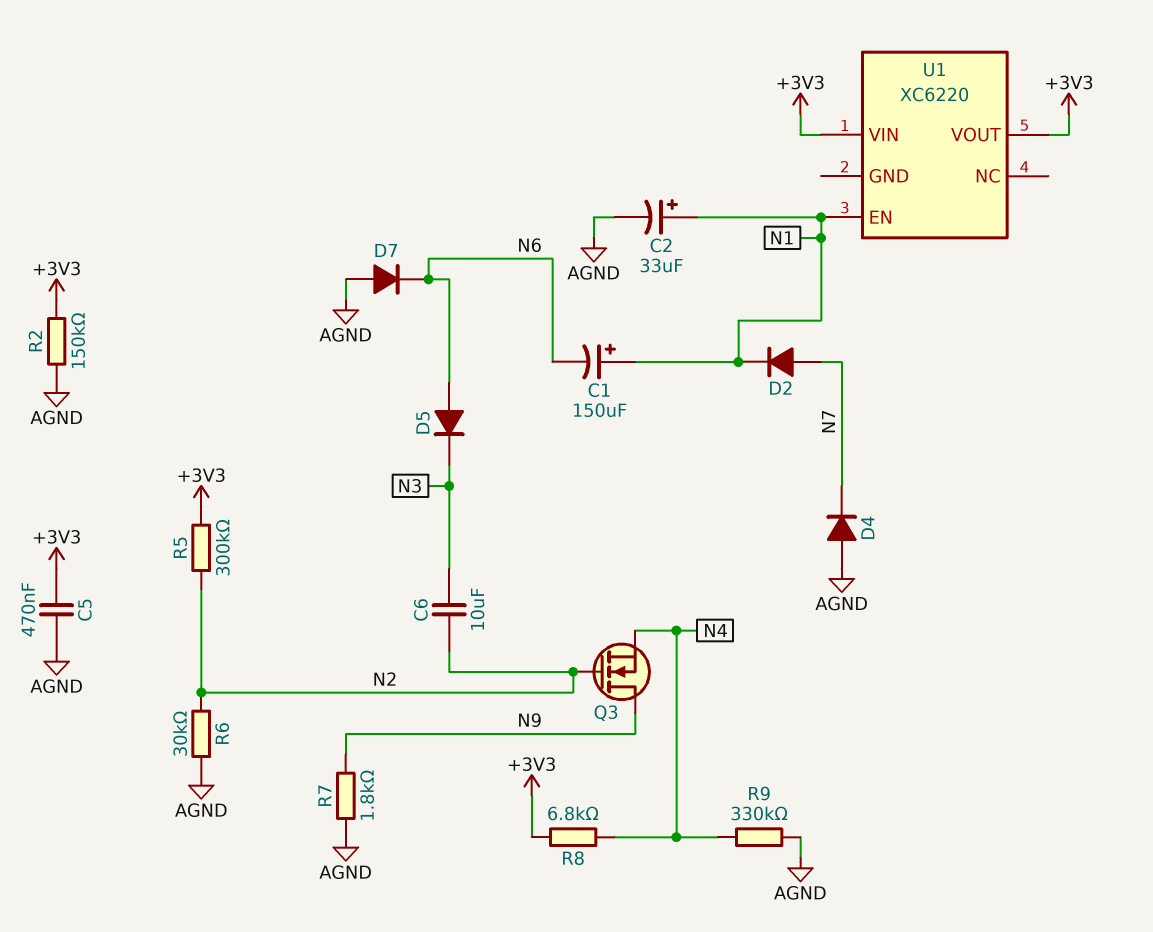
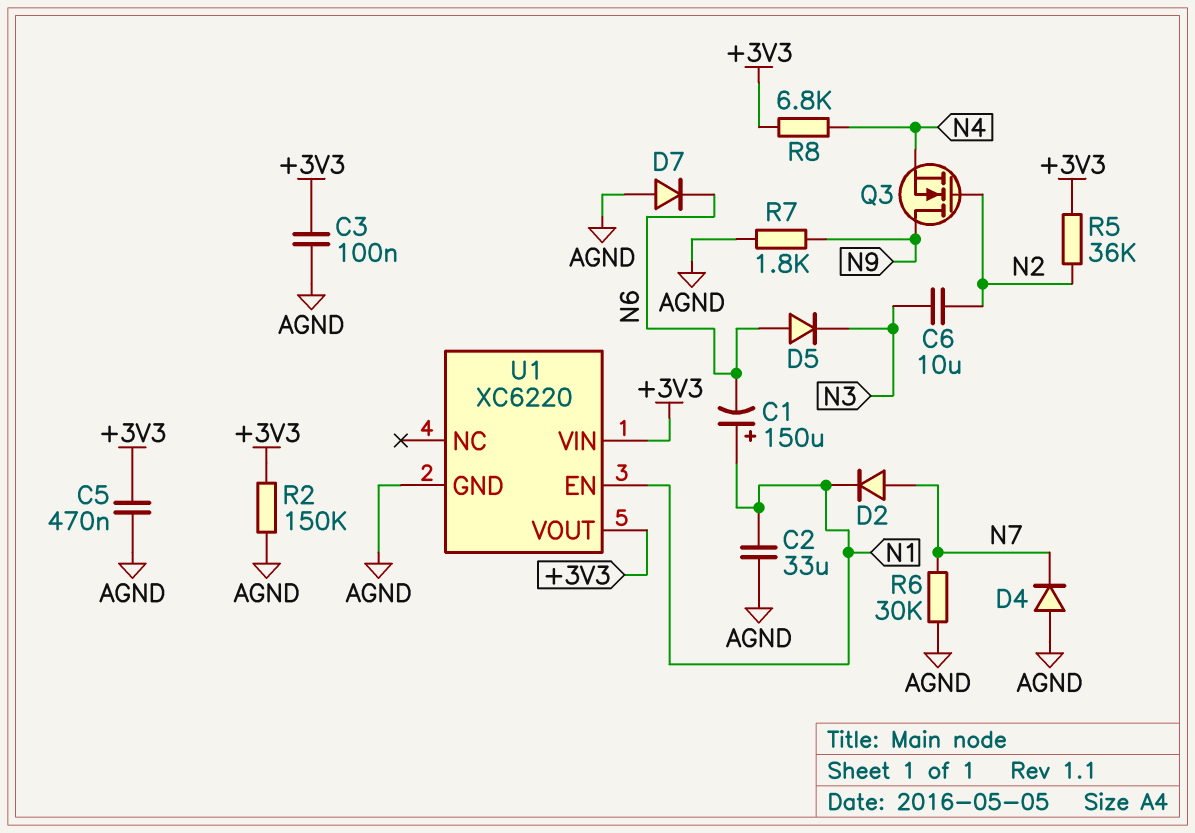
C2: 33uF (plus N1, minus AGND) -> 33uF (AGND, N1)
C3: none -> 100nF (+3V3, AGND)
R5: 300k (+3V3, N2) -> 36k (+3V3, N2)
R6: 30k (AGND, N2) -> 30k (AGND, N7)
R9: 330k (AGND, N4) -> none
U1 pin GND: none -> AGND

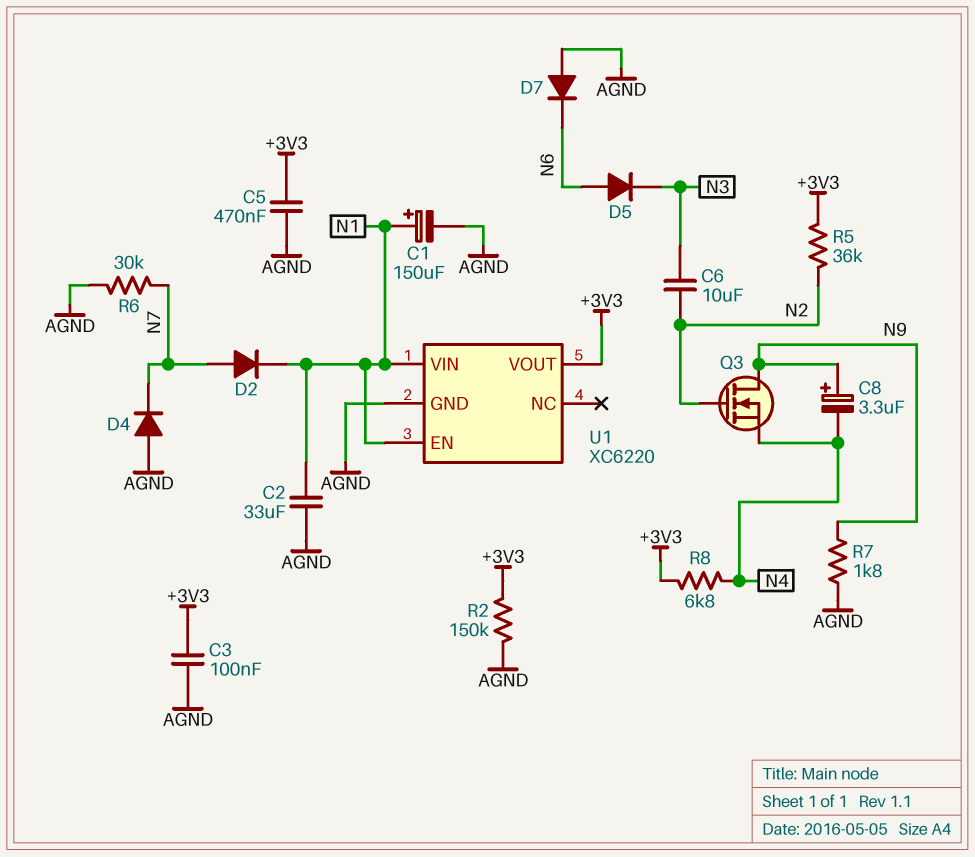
C1: 150uF (plus N1, minus N6) -> 150uF (plus N1, minus AGND)
C8: none -> 3.3uF (plus N9, minus N4)
U1 pin VIN: +3V3 -> N1

